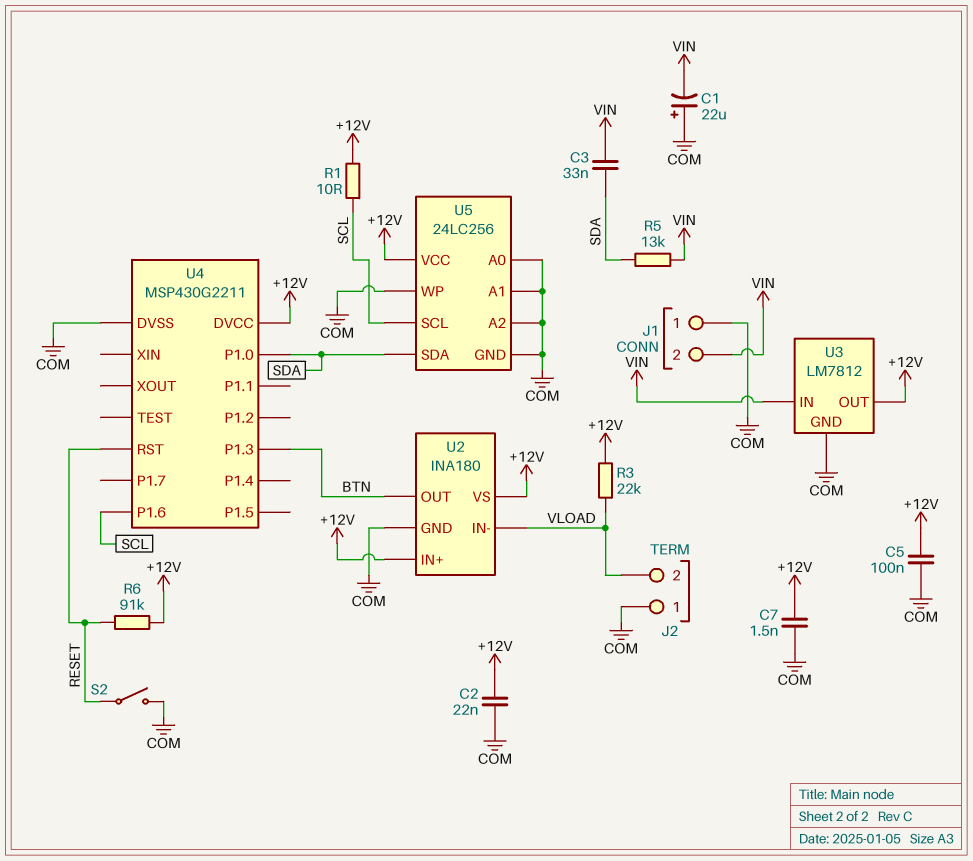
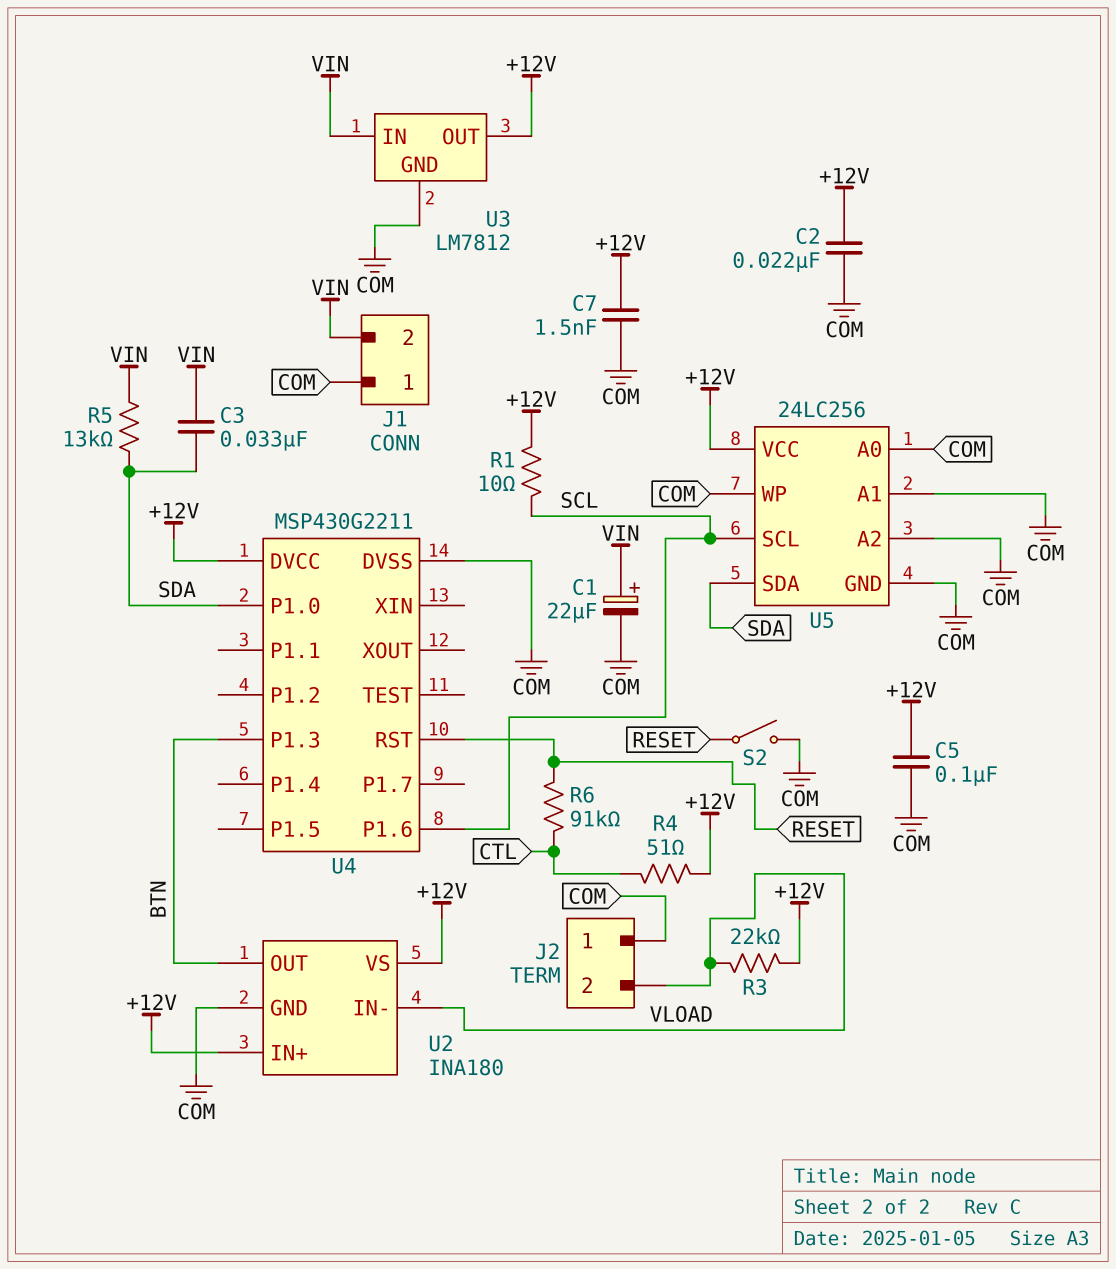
C1: 22uF (plus COM, minus VIN) -> 22uF (plus VIN, minus COM)
R4: none -> 51 (+12V, CTL)
R6: 91k (+12V, RESET) -> 91k (CTL, RESET)

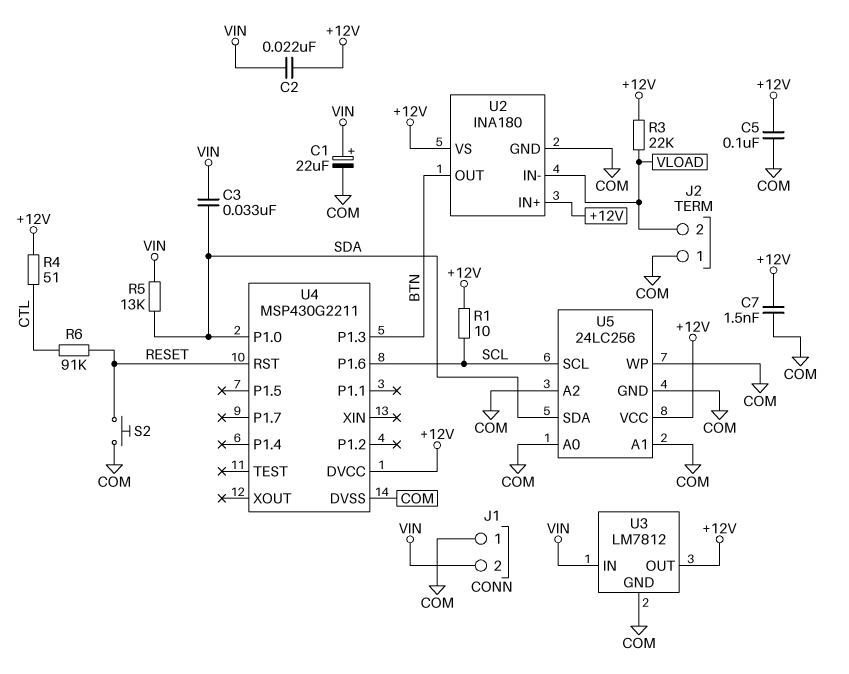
C2: 22nF (+12V, COM) -> 22nF (+12V, VIN)
S2: switch (COM, RESET) -> button (COM, RESET)

